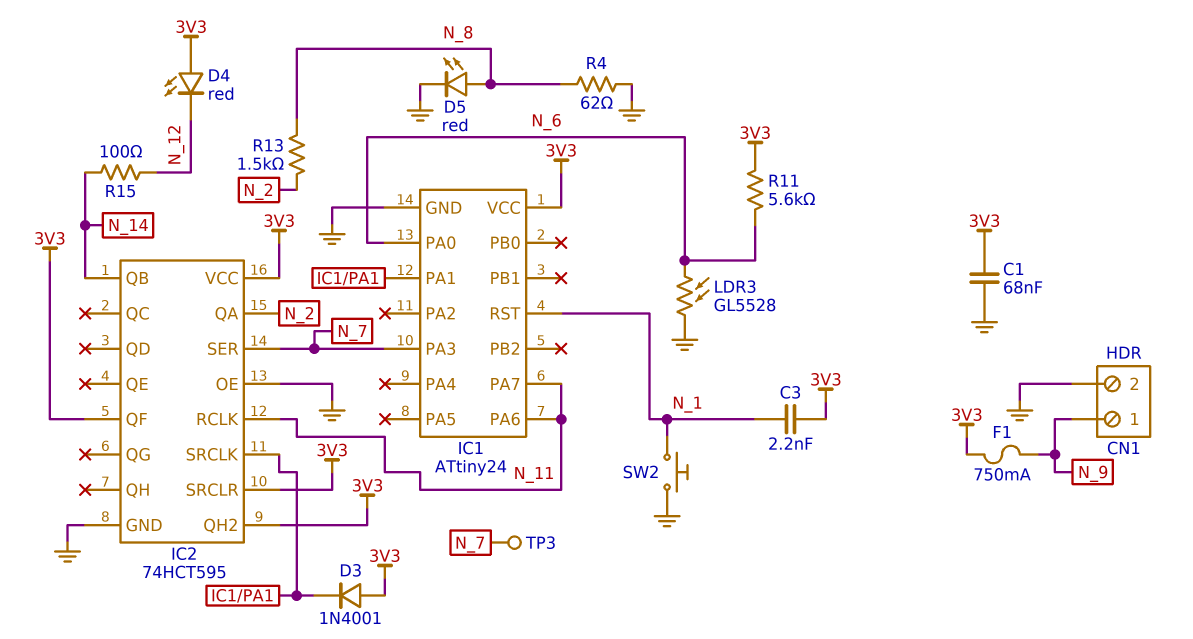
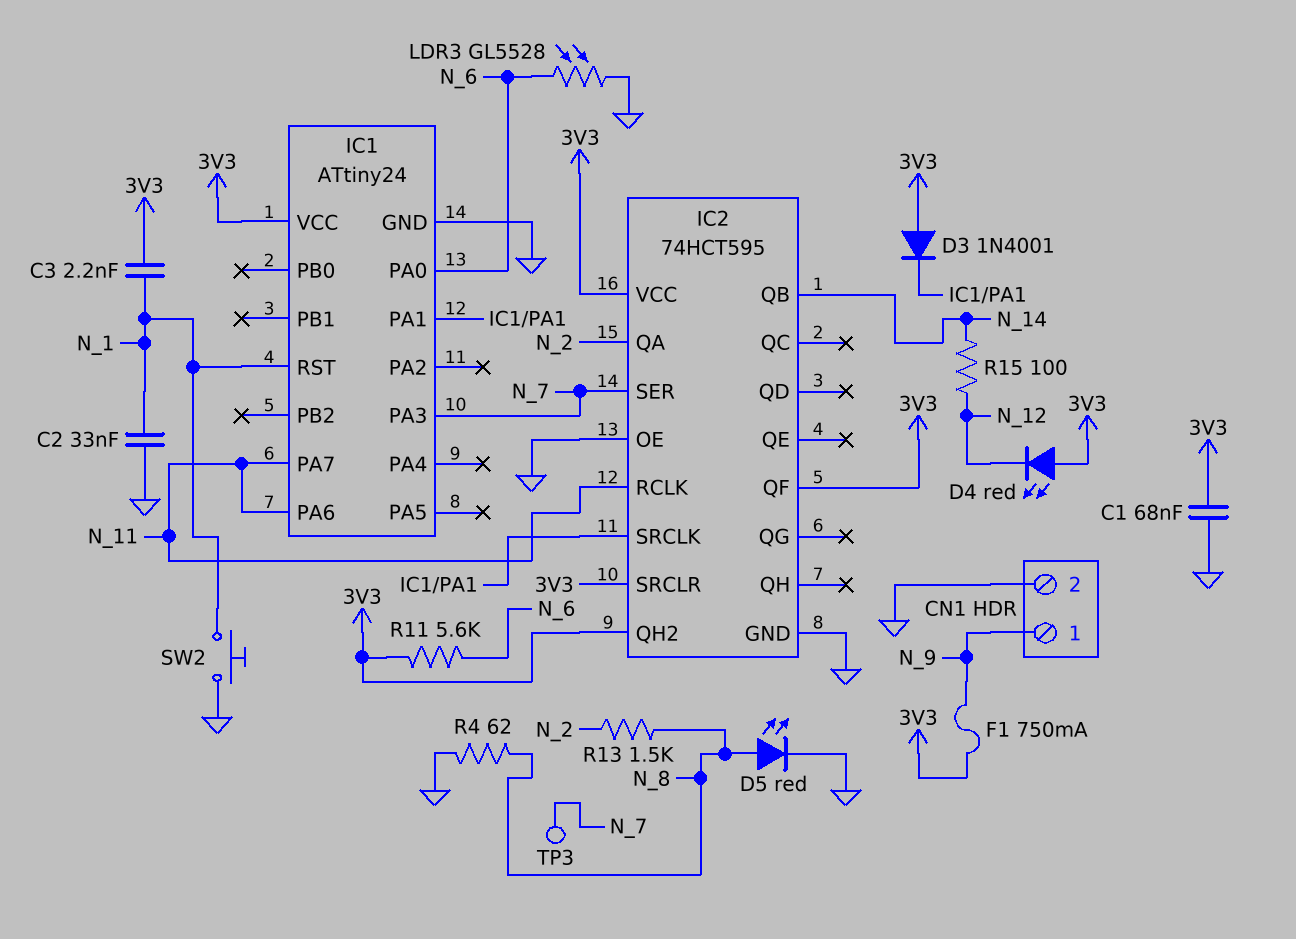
C2: none -> 33nF (GND, N_1)

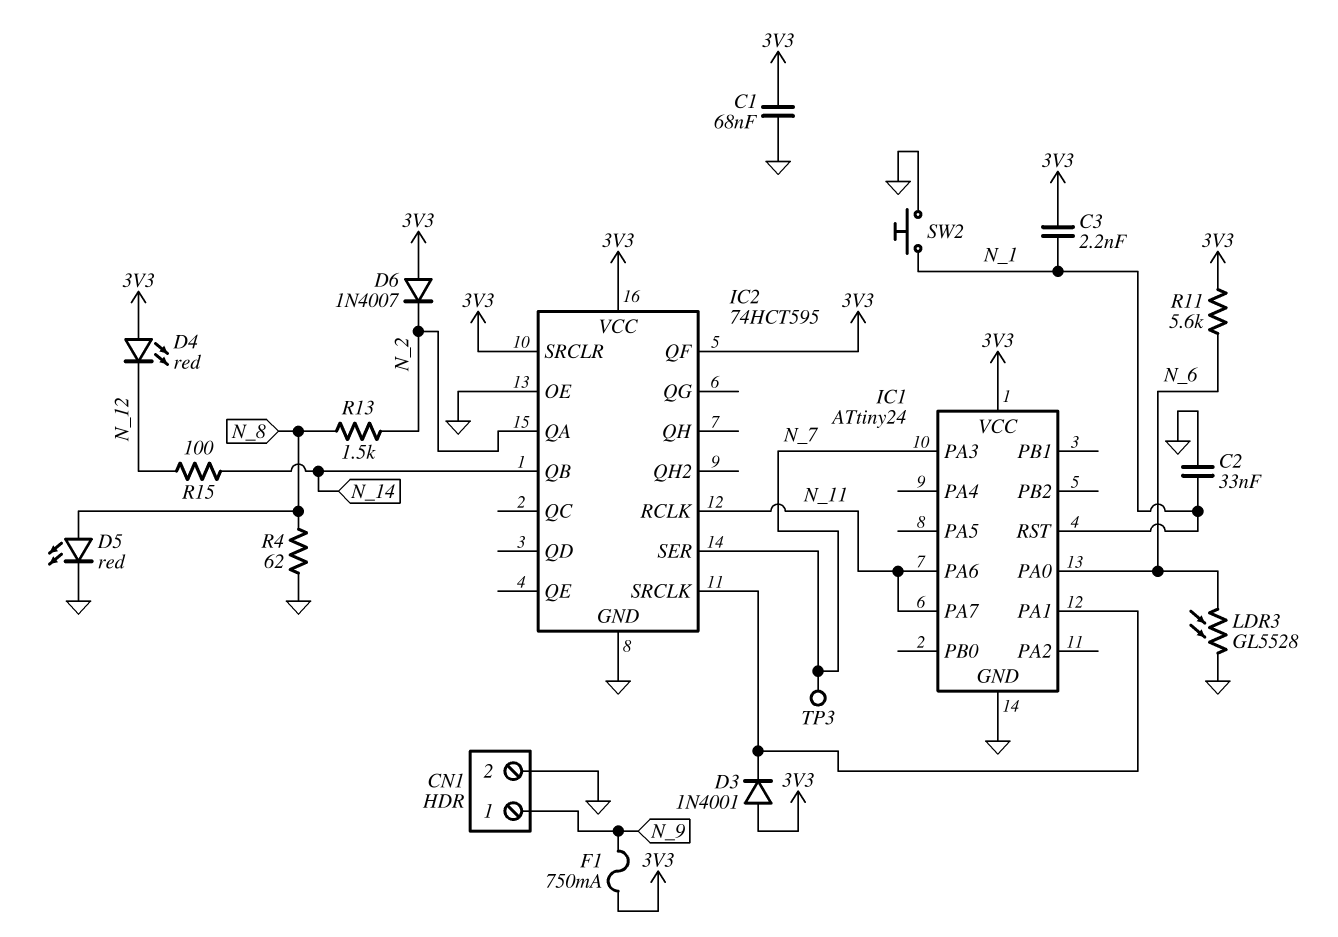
D6: none -> diode 1N4007 (A 3V3, K N_2)
IC2 pin QH2: 3V3 -> none

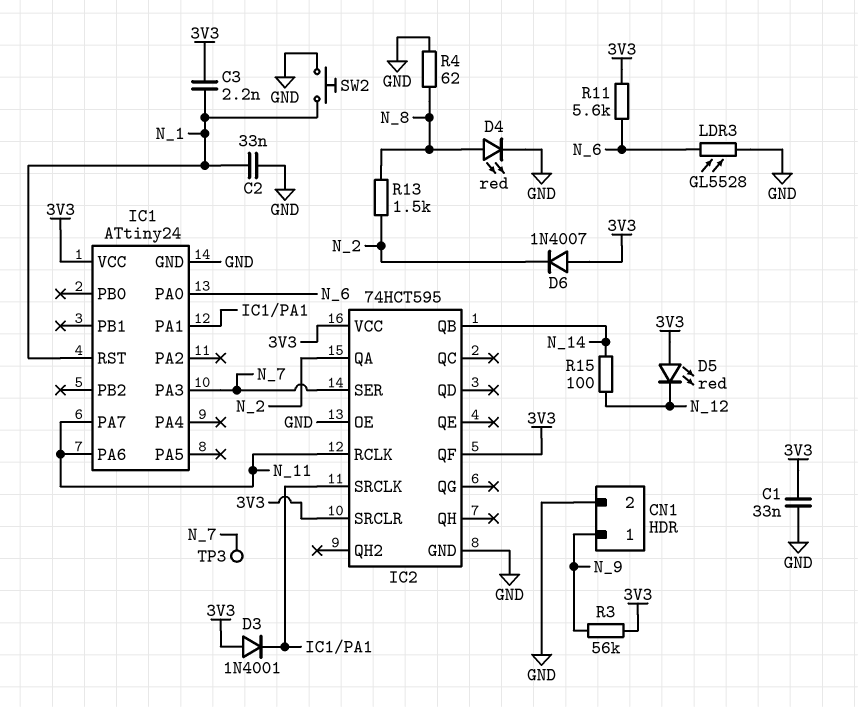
C1: 68nF (3V3, GND) -> 33nF (3V3, GND)
D4: LED red (A 3V3, K N_12) -> LED red (A N_8, K GND)
D5: LED red (A N_8, K GND) -> LED red (A 3V3, K N_12)
F1: 750mA (3V3, N_9) -> none
R3: none -> 56k (3V3, N_9)

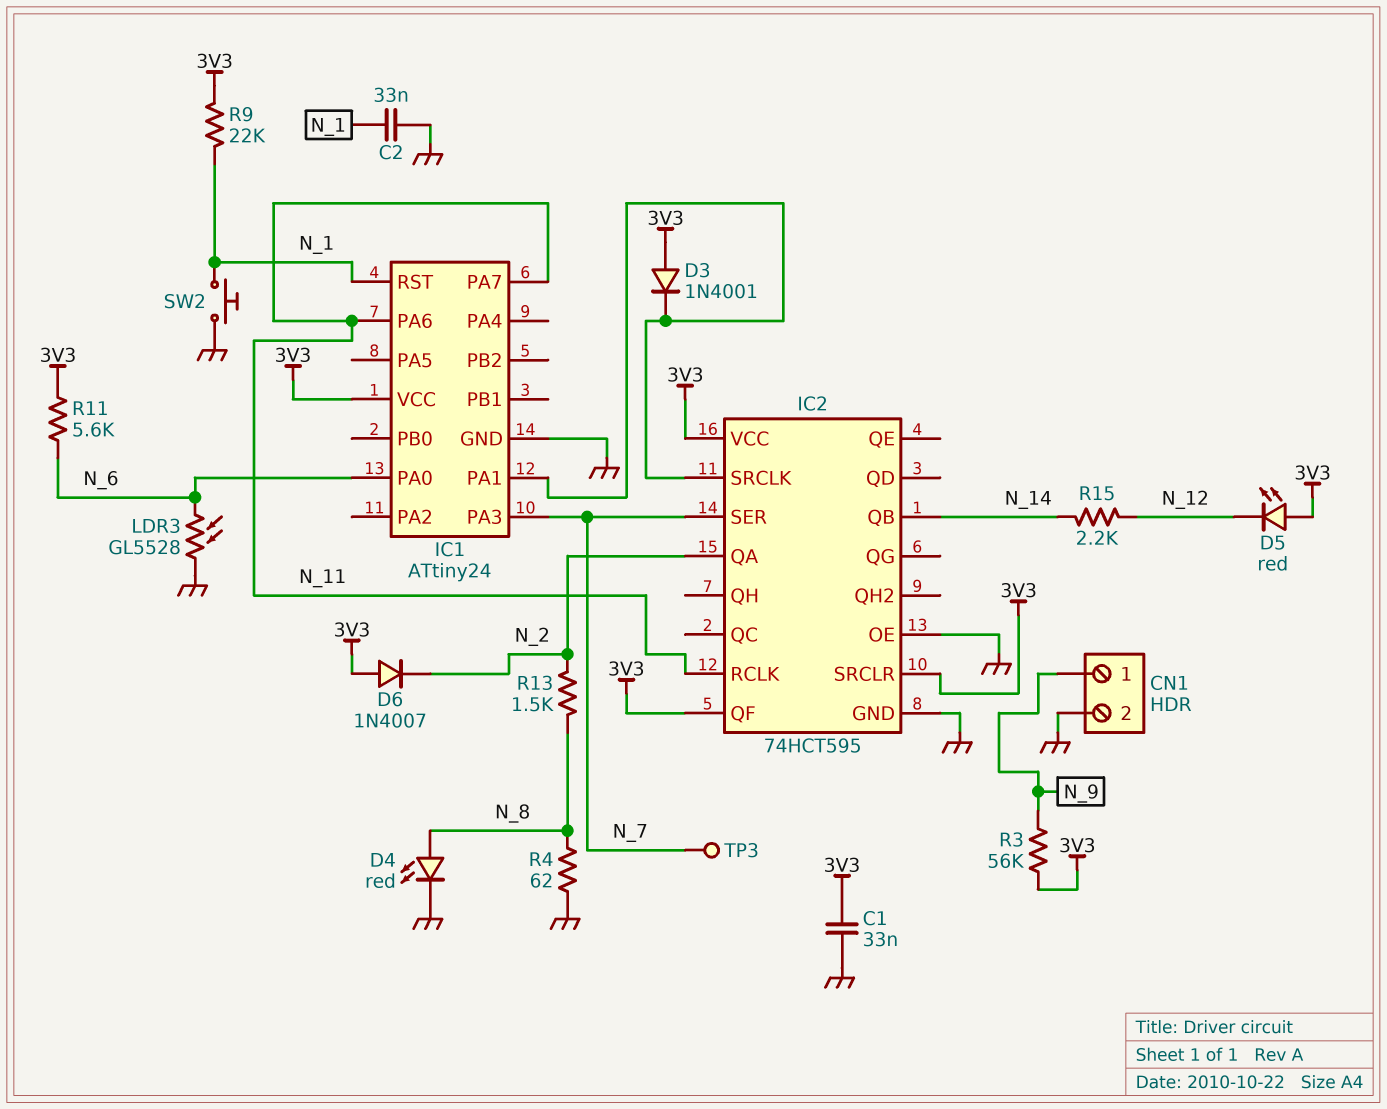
C3: 2.2nF (3V3, N_1) -> none
R9: none -> 22k (3V3, N_1)
R15: 100 (N_12, N_14) -> 2.2k (N_12, N_14)

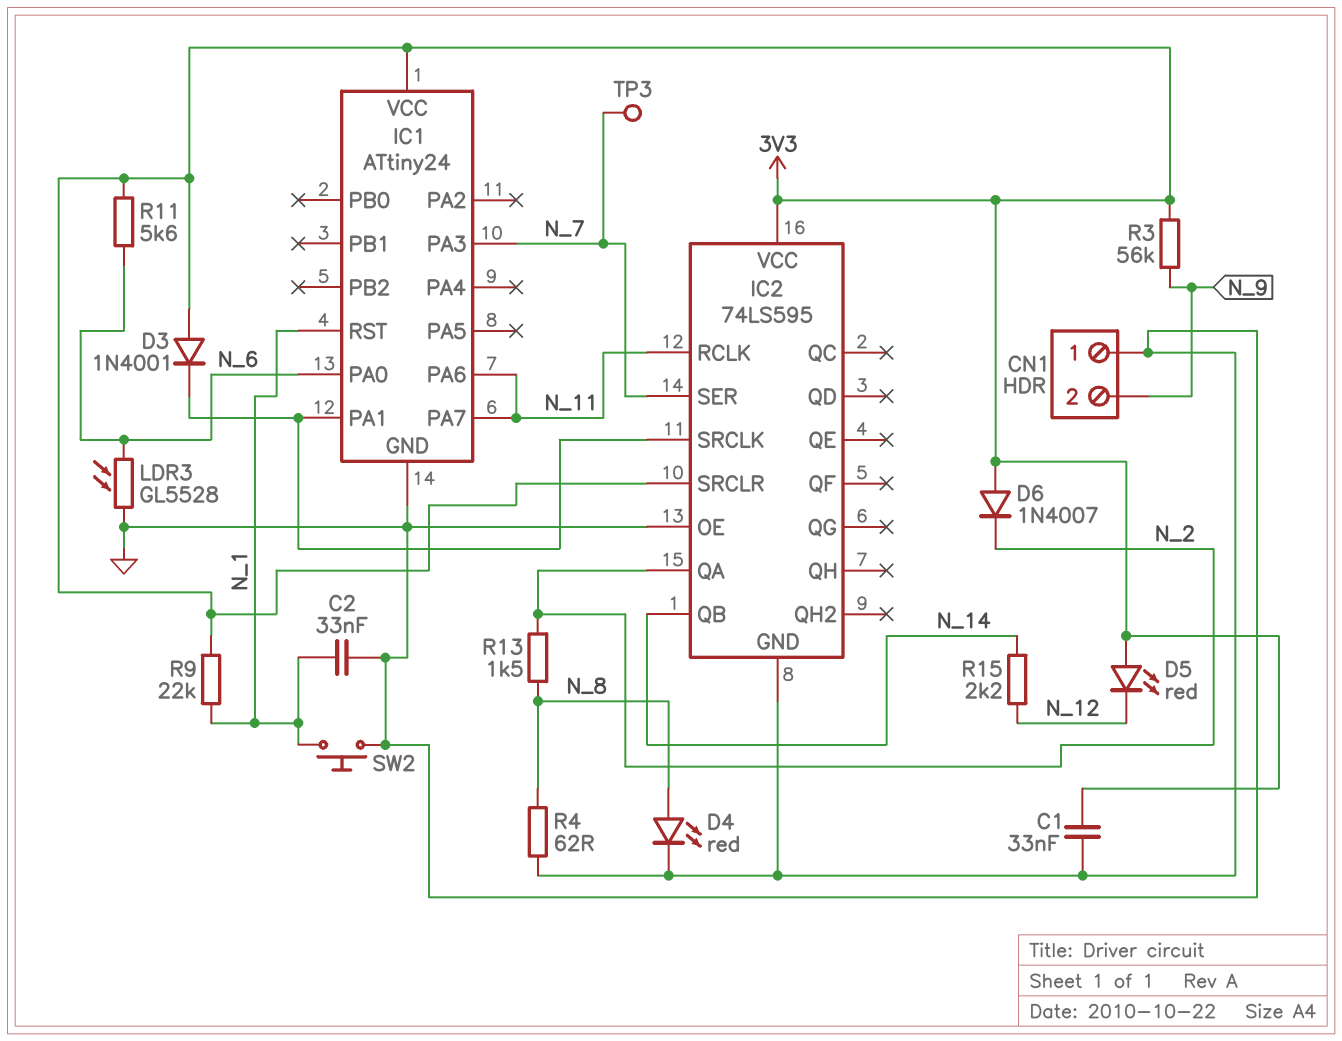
CN1 pin 1: N_9 -> GND
CN1 pin 2: GND -> N_9
IC2: 74HCT595 -> 74LS595
IC2 pin QF: 3V3 -> none

